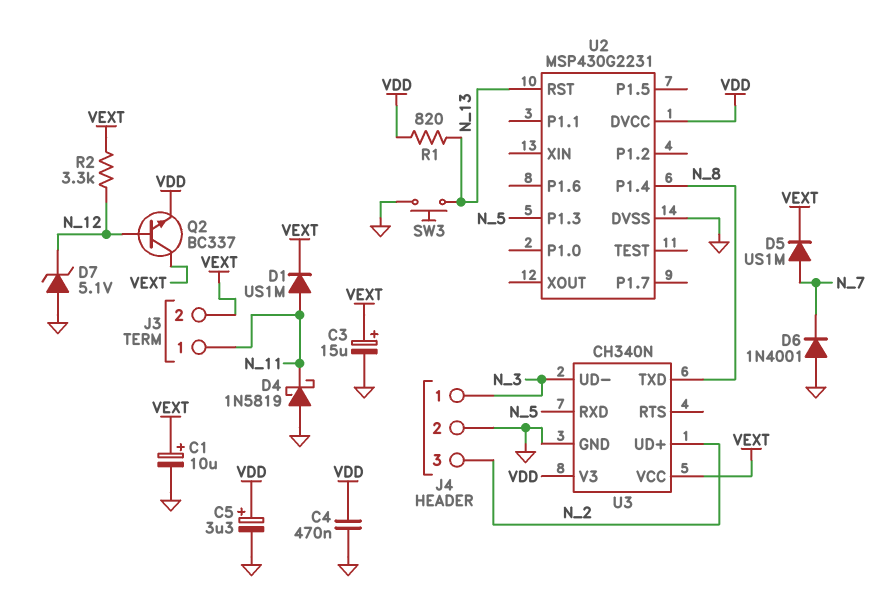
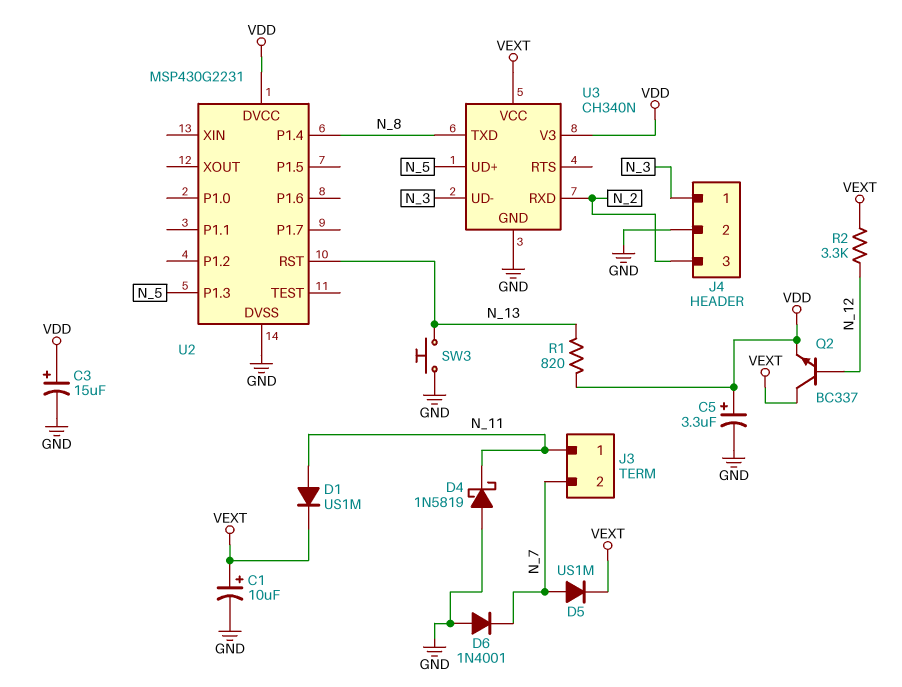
C3: 15uF (plus VEXT, minus GND) -> 15uF (plus VDD, minus GND)
C4: 470nF (GND, VDD) -> none
D7: zener 5.1V (A GND, K N_12) -> none
J3 pin 2: VEXT -> N_7
U3 pin RXD: N_5 -> N_2
U3 pin UD+: N_2 -> N_5

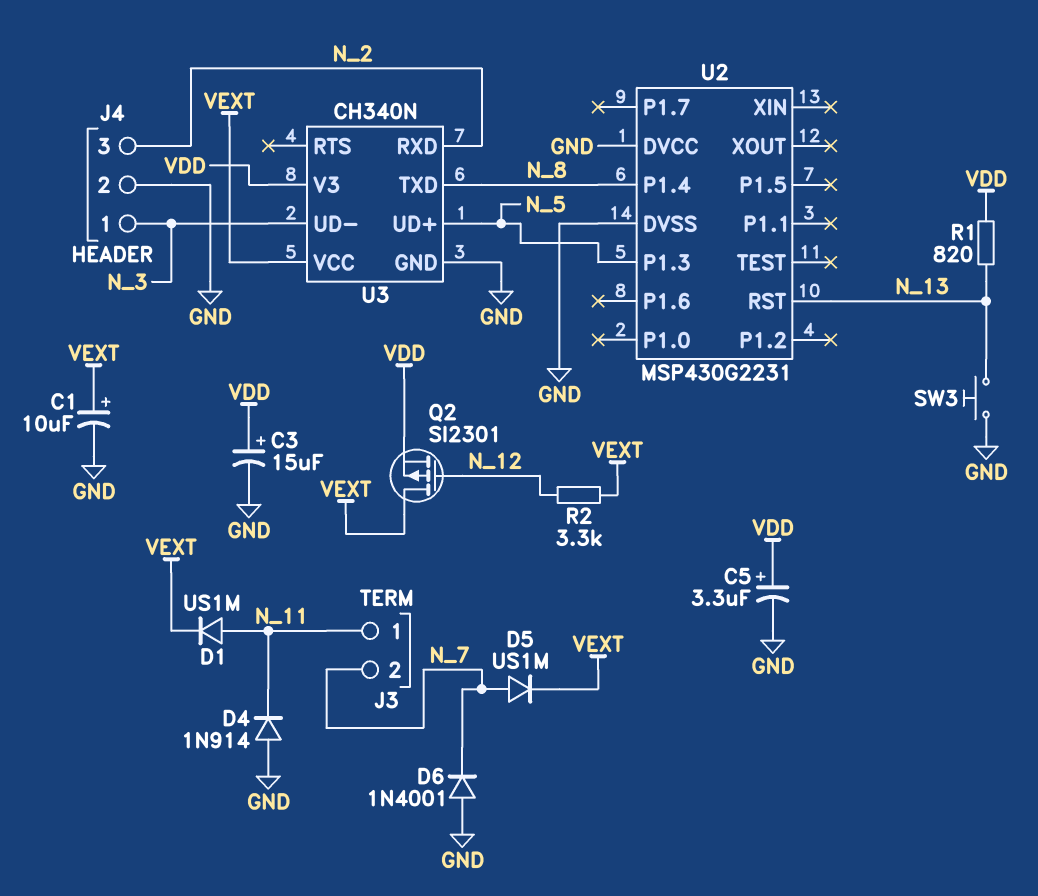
D4: schottky 1N5819 (A GND, K N_11) -> diode 1N914 (A GND, K N_11)
Q2: NPN BC337 (B N_12, C VEXT, E VDD) -> PMOS SI2301 (G N_12, D VEXT, S VDD)
U2 pin DVCC: VDD -> GND

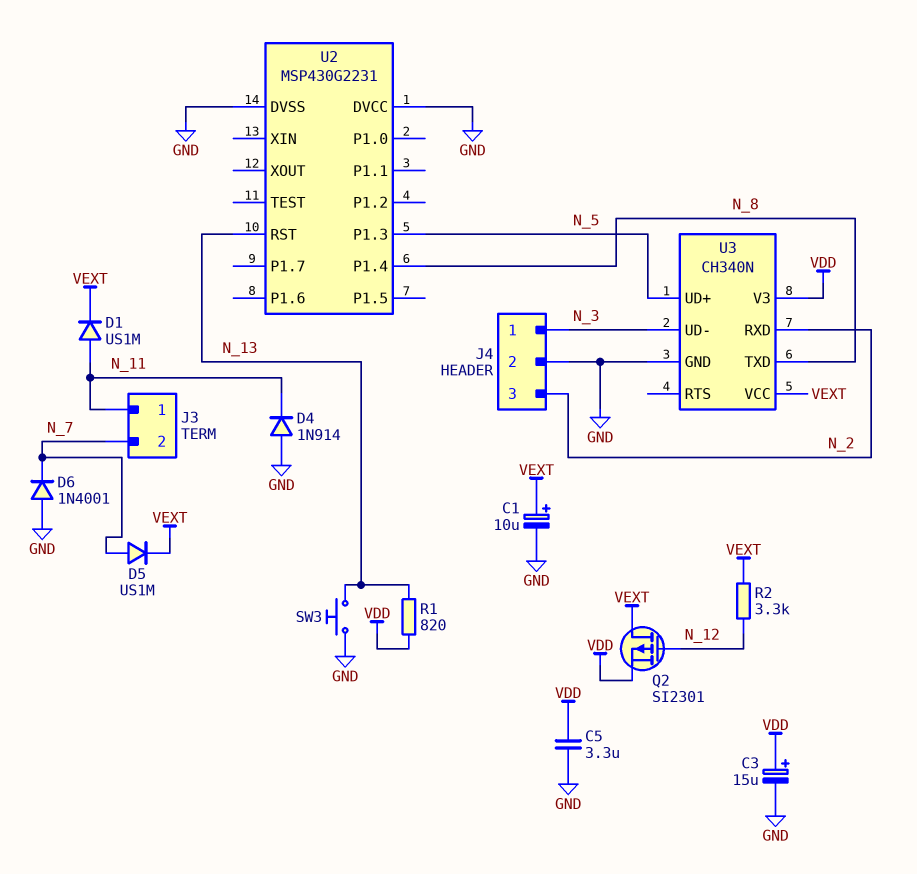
C5: 3.3uF (plus VDD, minus GND) -> 3.3uF (GND, VDD)

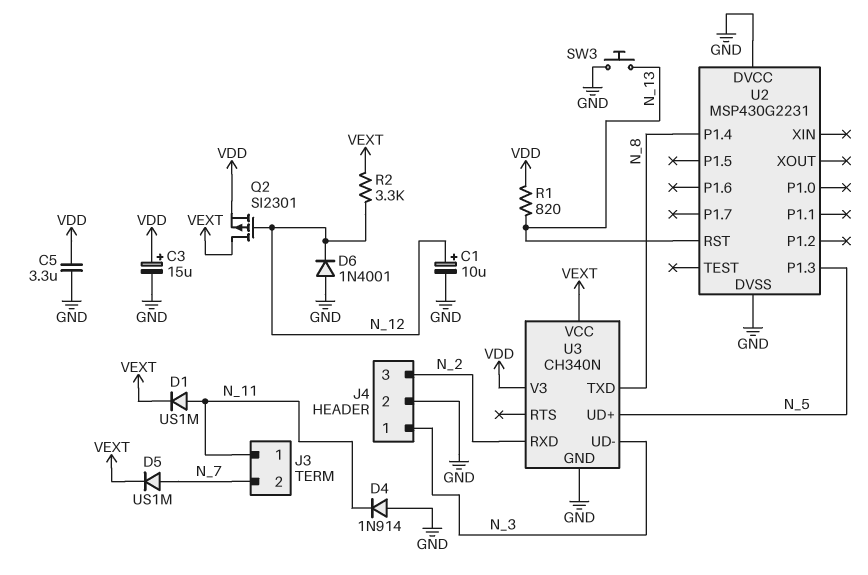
C1: 10uF (plus VEXT, minus GND) -> 10uF (plus N_12, minus GND)
D6: diode 1N4001 (A GND, K N_7) -> diode 1N4001 (A GND, K N_12)

